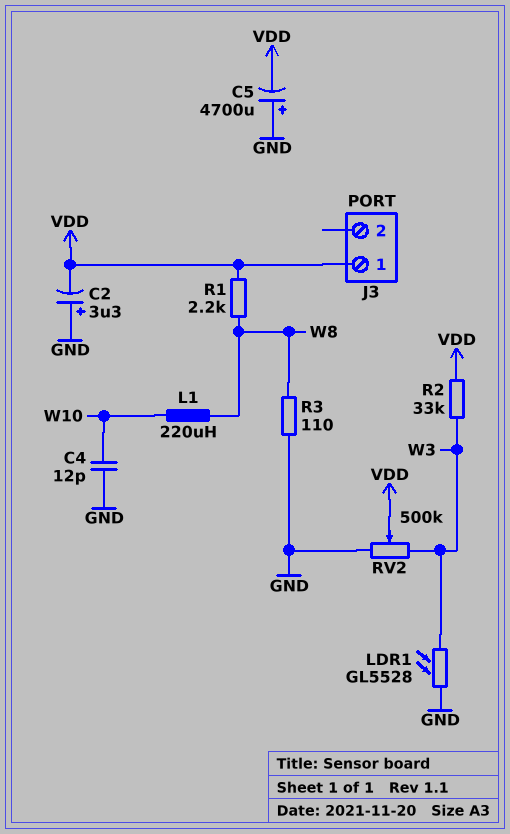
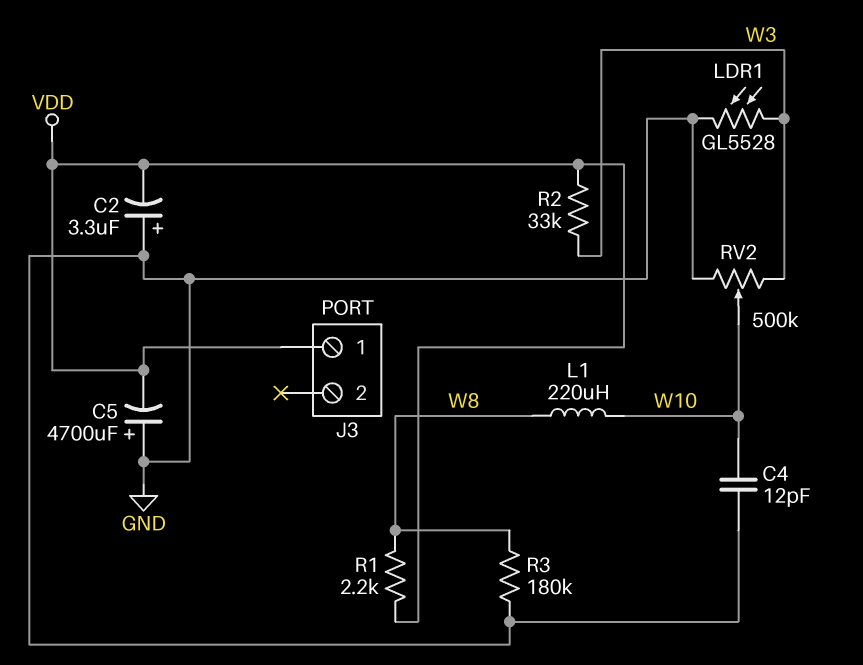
R3: 110 (GND, W8) -> 180k (GND, W8)
RV2: 500k (GND, W3, wiper VDD) -> 500k (GND, W3, wiper W10)

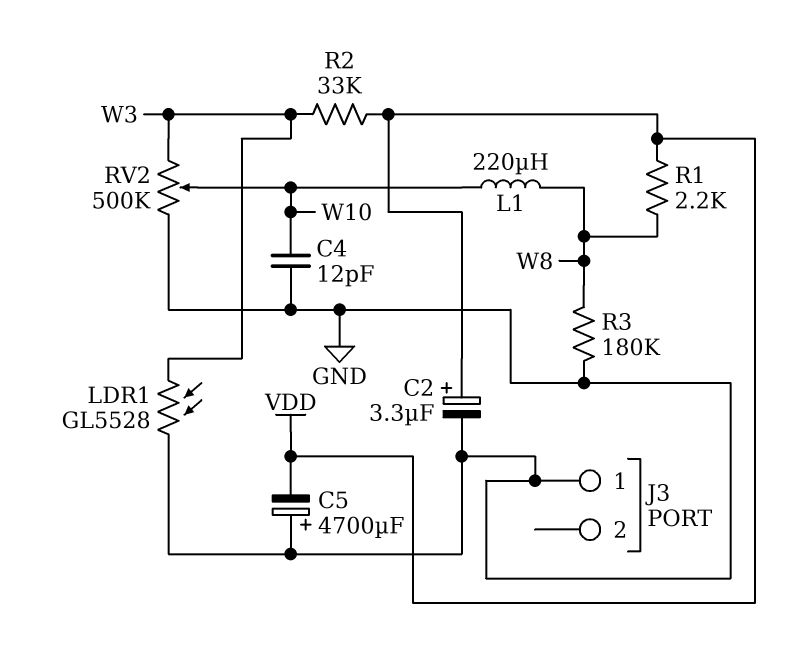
C2: 3.3uF (plus GND, minus VDD) -> 3.3uF (plus VDD, minus GND)
J3 pin 1: VDD -> GND

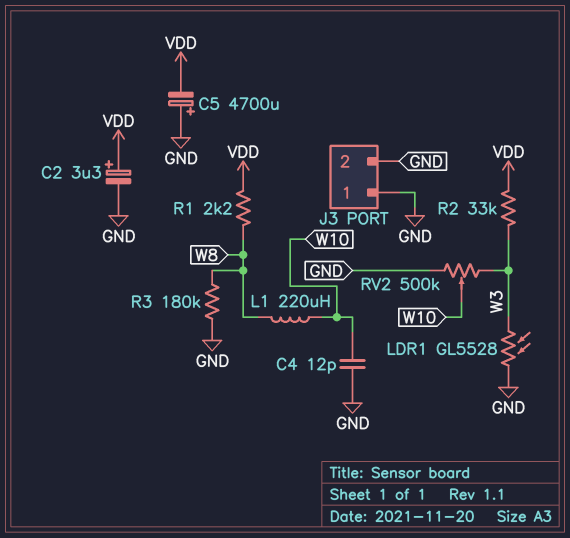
J3 pin 2: none -> GND

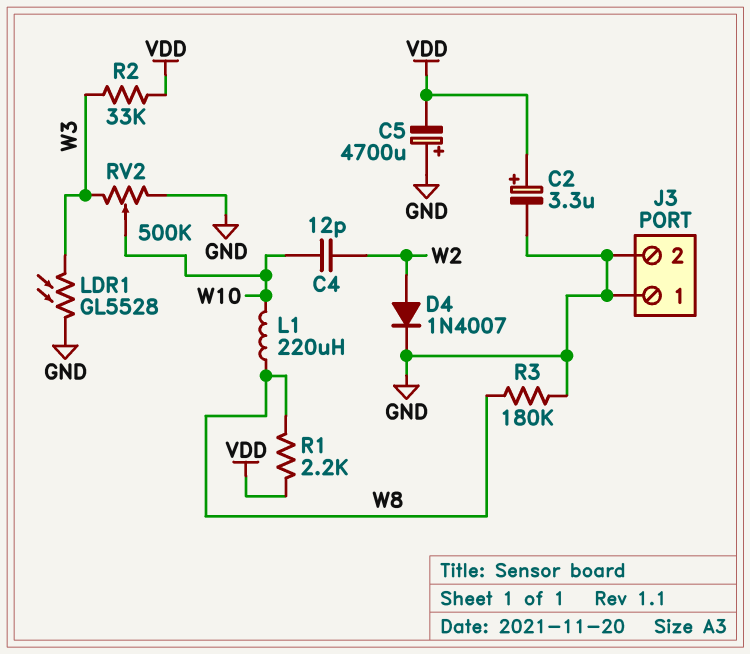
C4: 12pF (GND, W10) -> 12pF (W2, W10)
D4: none -> diode 1N4007 (A W2, K GND)

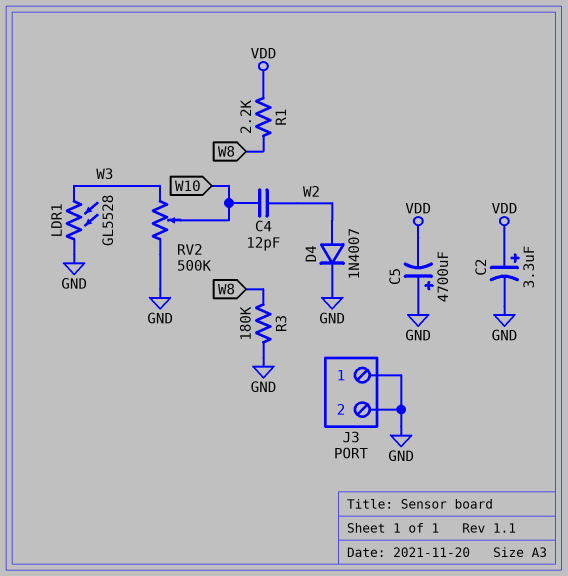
L1: 220uH (W8, W10) -> none
R2: 33k (VDD, W3) -> none

